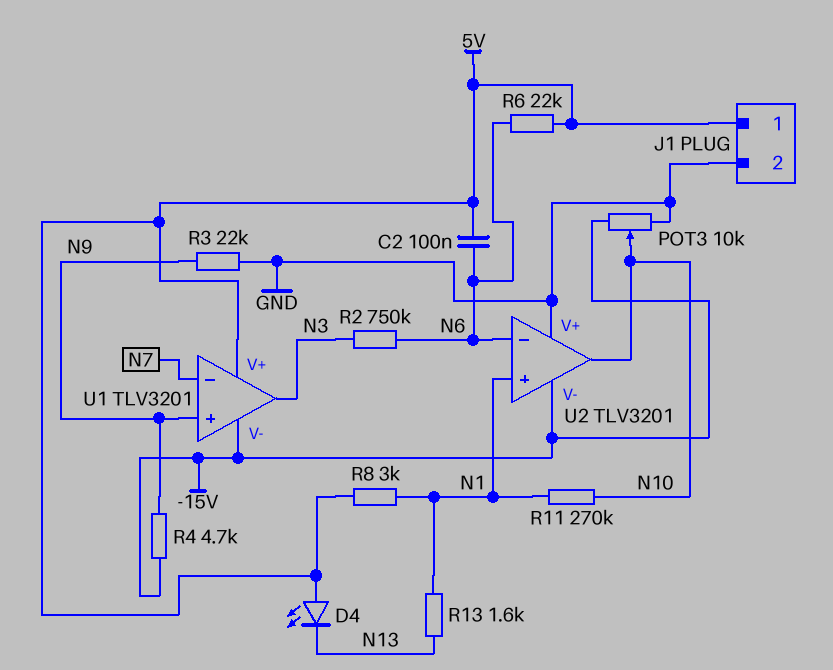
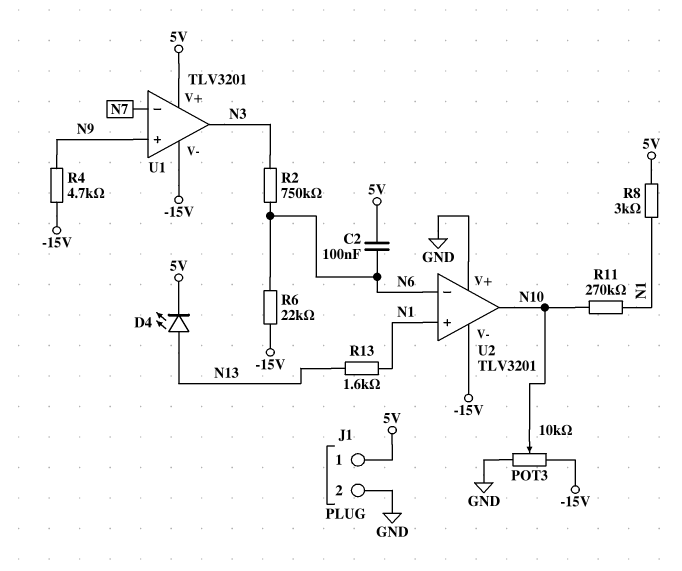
D4: LED (A 5V, K N13) -> LED (A N13, K 5V)
R3: 22k (GND, N9) -> none
R6: 22k (5V, N6) -> 22k (-15V, N6)

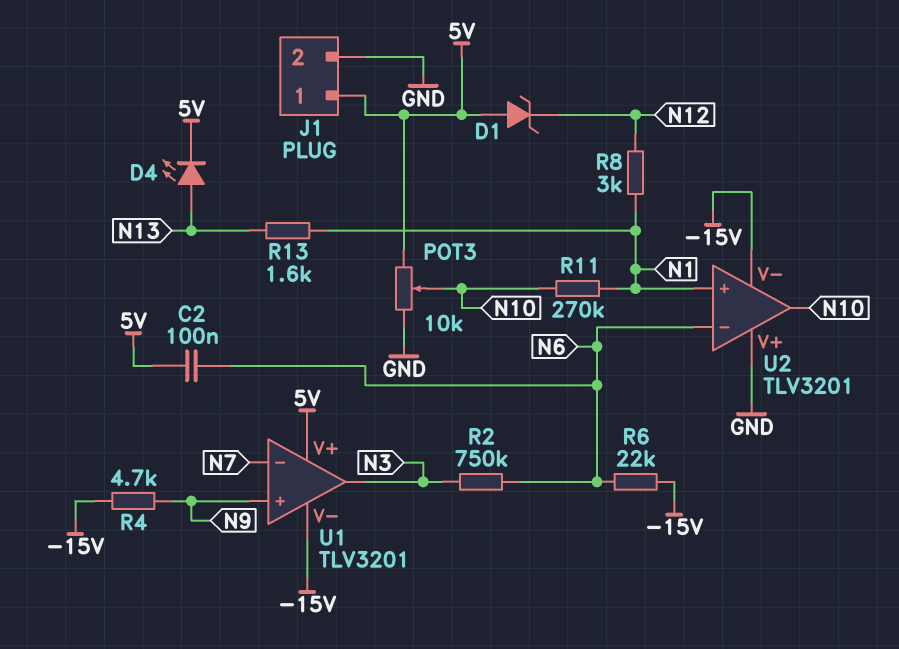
D1: none -> zener (A 5V, K N12)
POT3: 10k (-15V, GND, wiper N10) -> 10k (5V, GND, wiper N10)
R8: 3k (5V, N1) -> 3k (N1, N12)

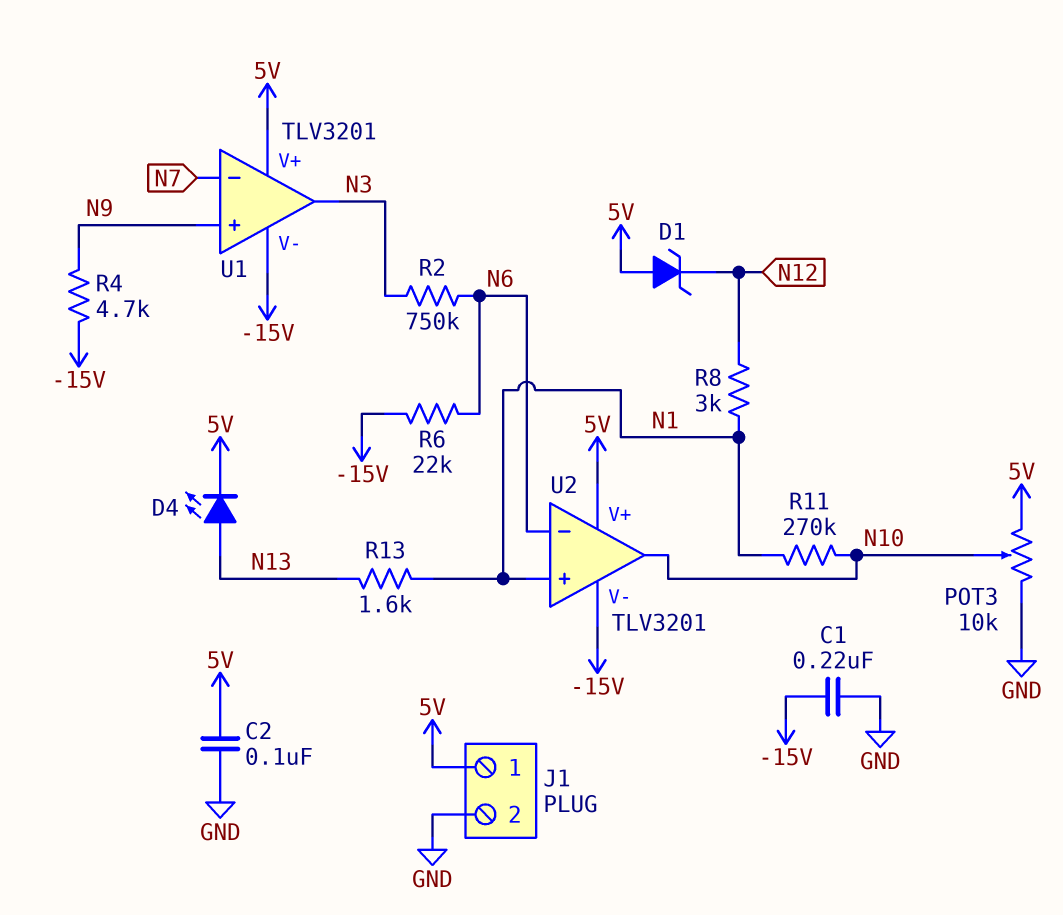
C1: none -> 220nF (-15V, GND)
C2: 100nF (5V, N6) -> 100nF (5V, GND)
U2 pin V+: GND -> 5V

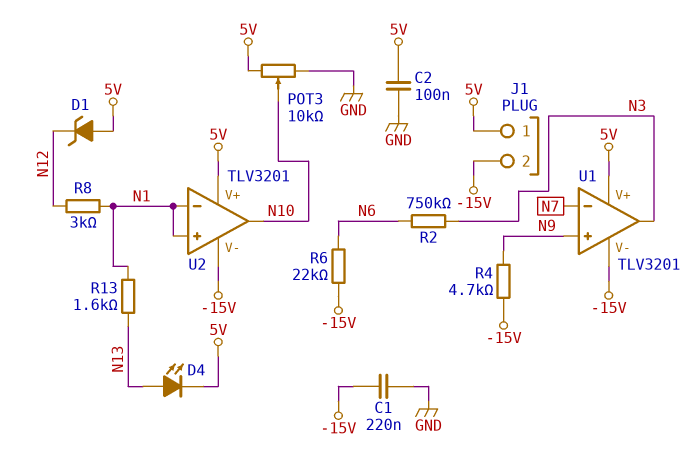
J1 pin 2: GND -> -15V
R11: 270k (N1, N10) -> none
U2 pin in-: N6 -> N1

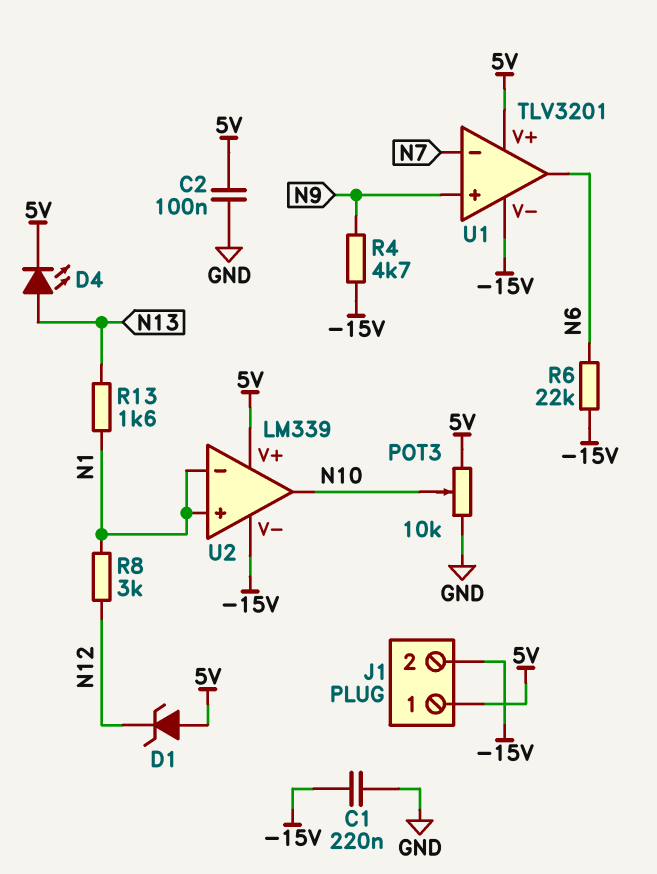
R2: 750k (N3, N6) -> none
U1 pin out: N3 -> N6
U2: TLV3201 -> LM339

